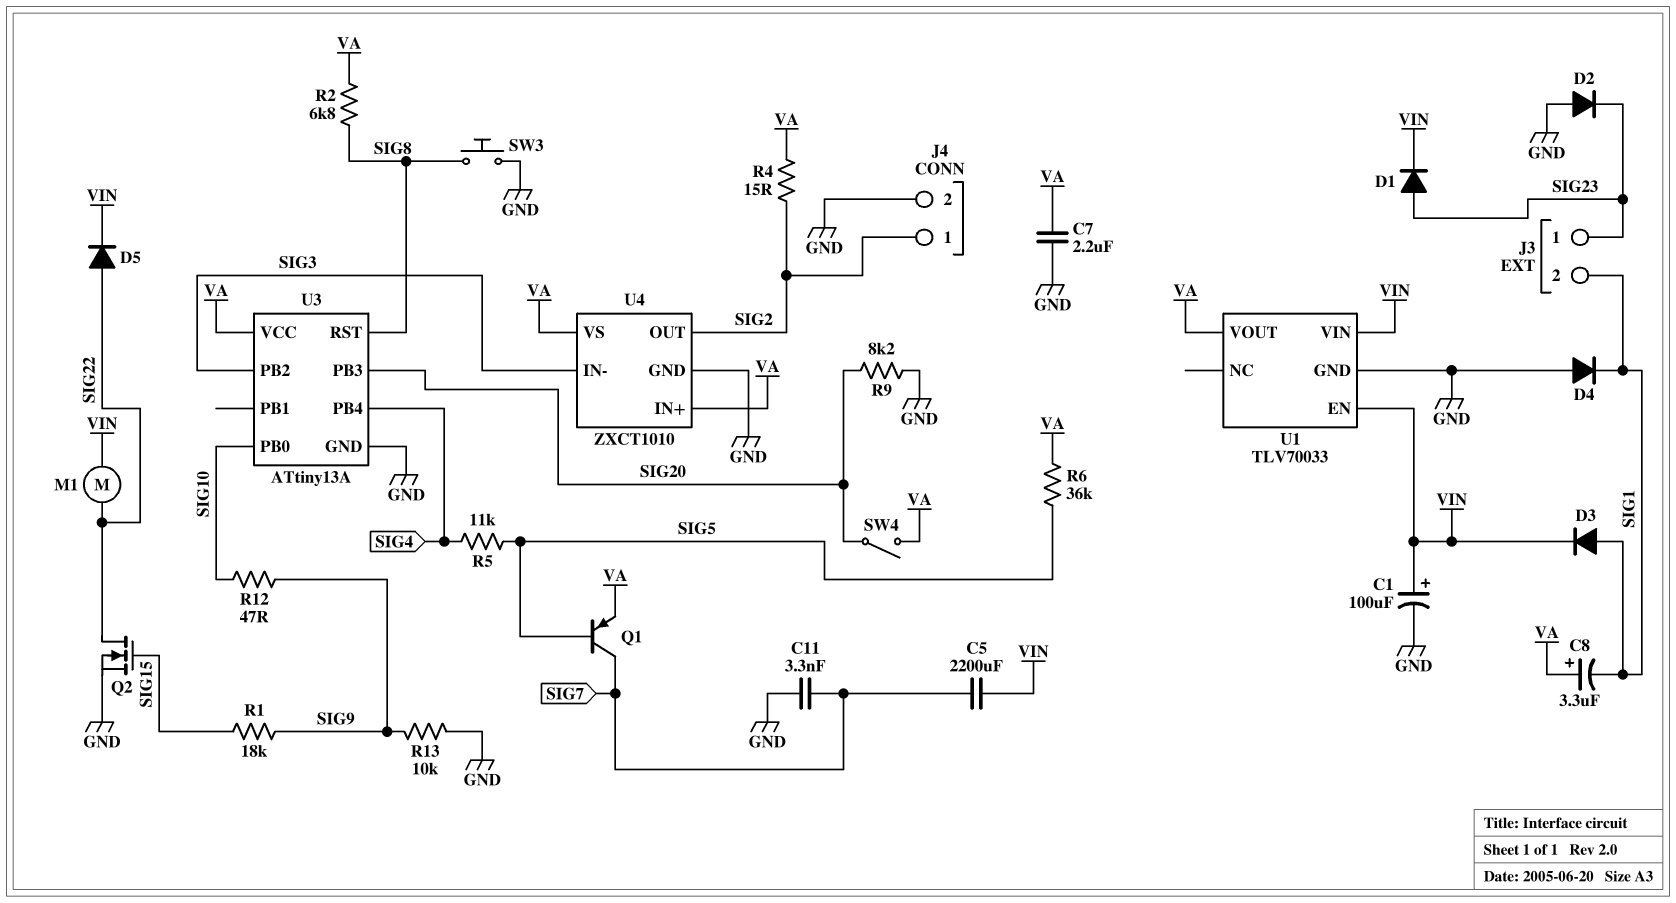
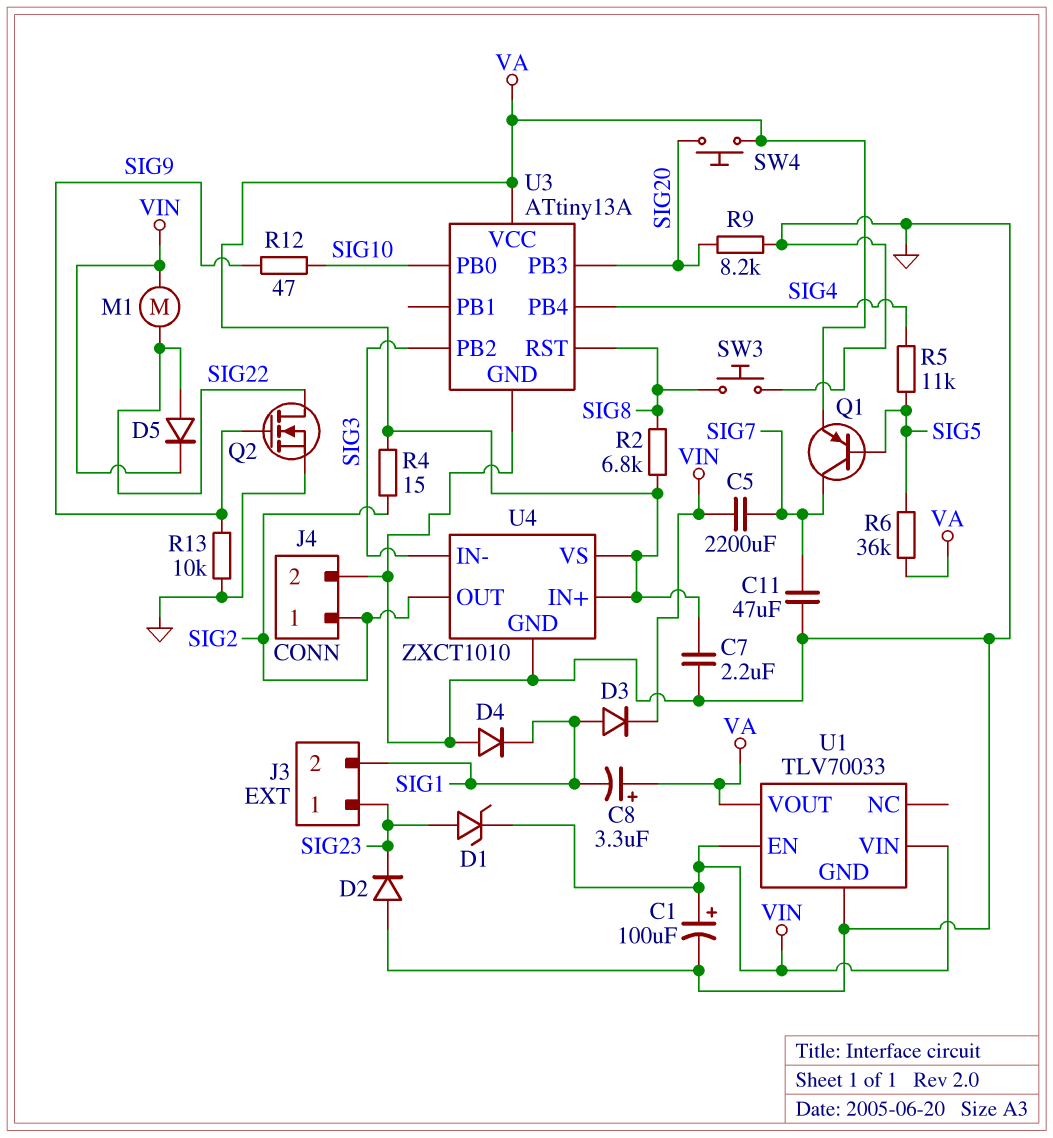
C11: 3.3nF (GND, SIG7) -> 47uF (GND, SIG7)
D1: diode (A SIG23, K VIN) -> zener (A SIG23, K VIN)
Q2: NMOS (G SIG15, D SIG22, S GND) -> NMOS (G SIG9, D SIG22, S GND)
R1: 18k (SIG9, SIG15) -> none
SW4: switch (SIG20, VA) -> button (SIG20, VA)

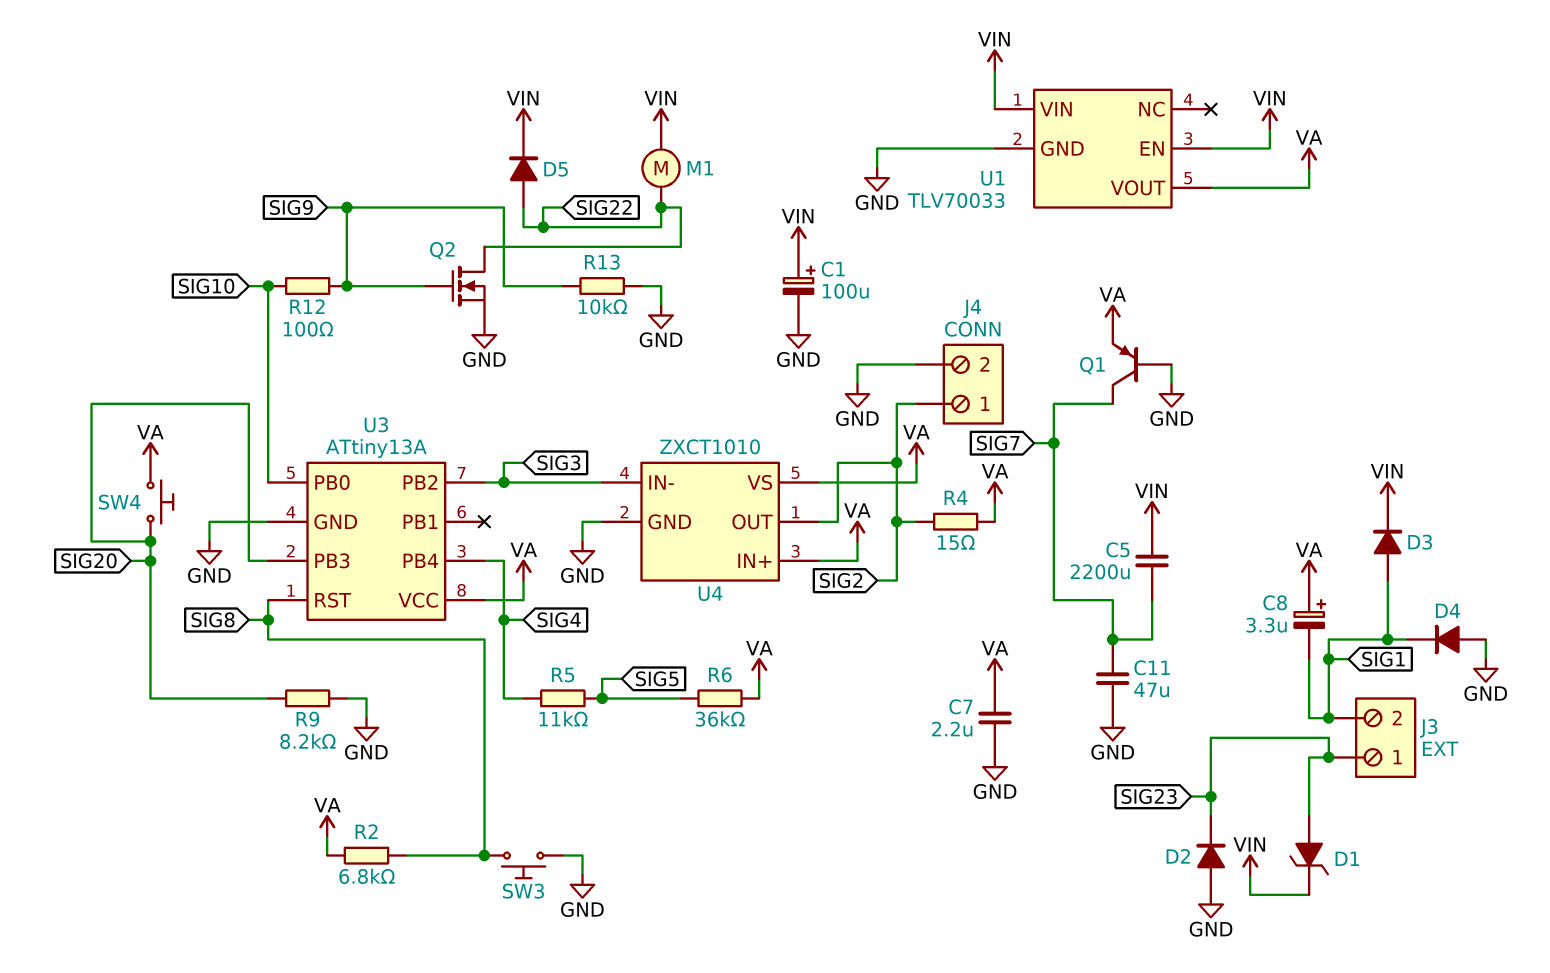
Q1: PNP (B SIG5, C SIG7, E VA) -> PNP (B GND, C SIG7, E VA)
R12: 47 (SIG9, SIG10) -> 100 (SIG9, SIG10)

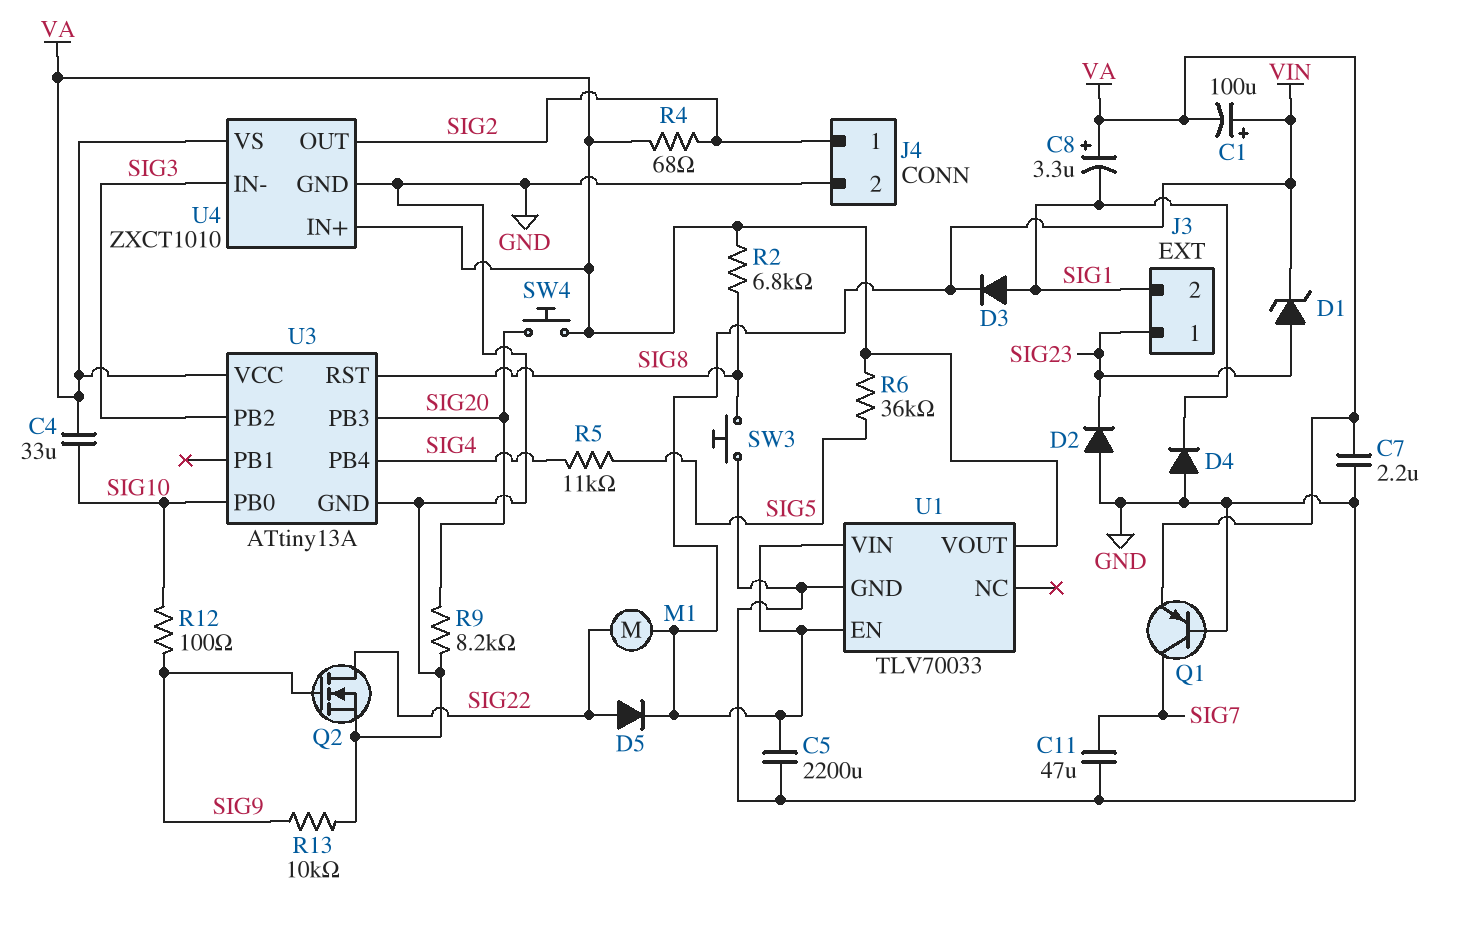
C1: 100uF (plus VIN, minus GND) -> 100uF (plus VIN, minus VA)
C4: none -> 33uF (SIG10, VA)
C5: 2200uF (SIG7, VIN) -> 2200uF (GND, VIN)
R4: 15 (SIG2, VA) -> 68 (SIG2, VA)

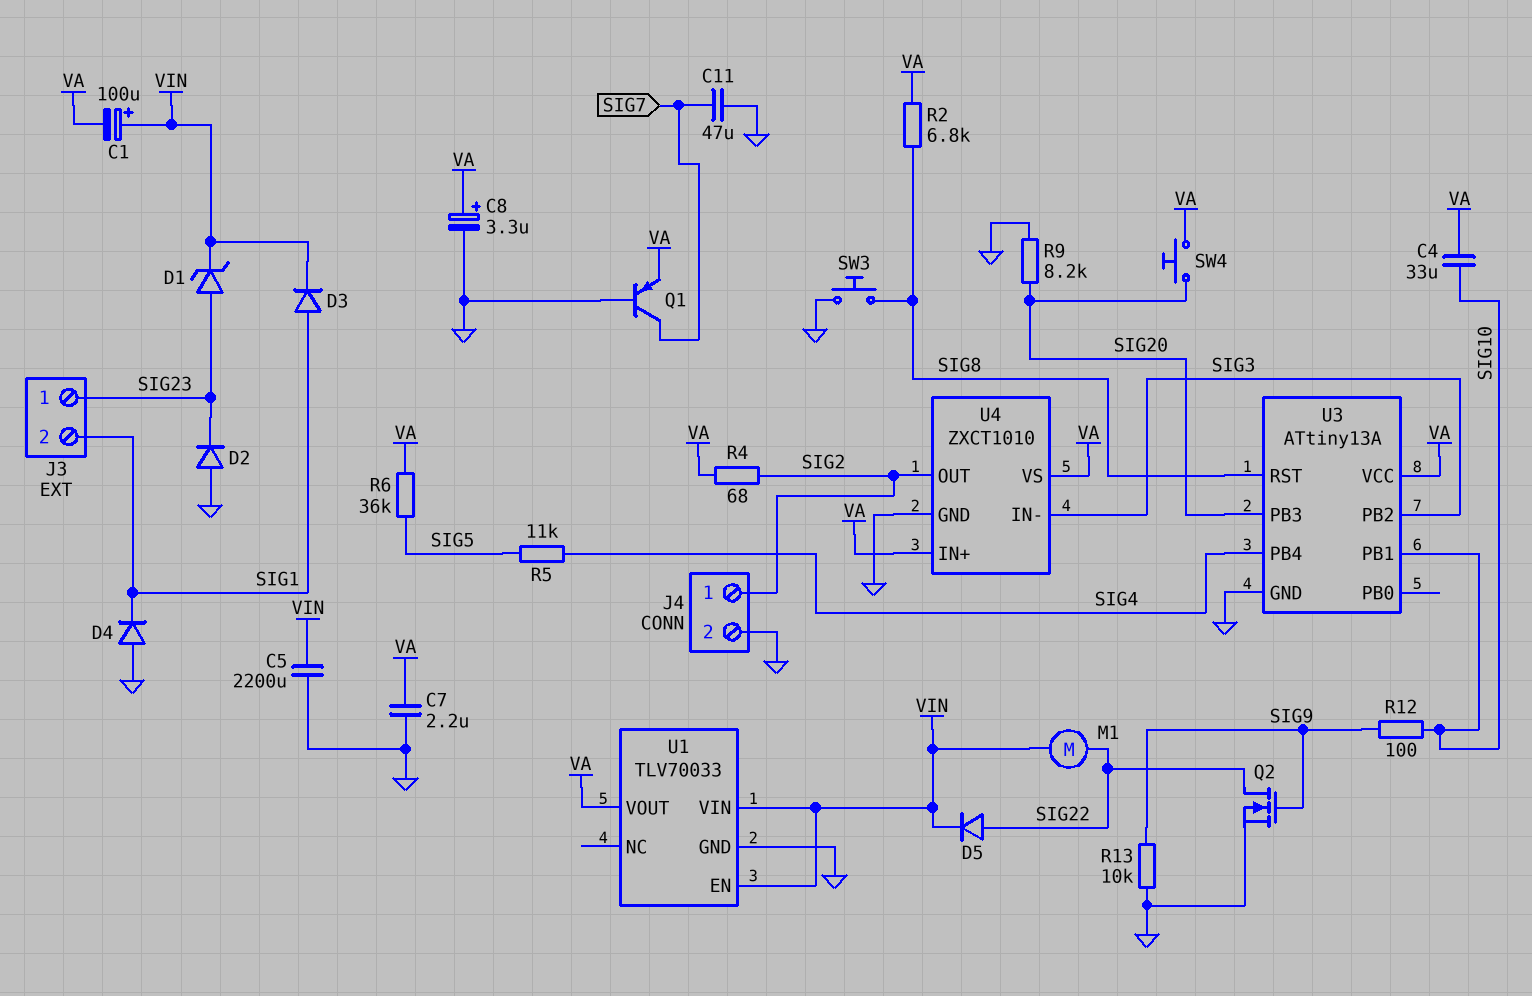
C8: 3.3uF (plus VA, minus SIG1) -> 3.3uF (plus VA, minus GND)
U3 pin PB0: SIG10 -> none
U3 pin PB1: none -> SIG10

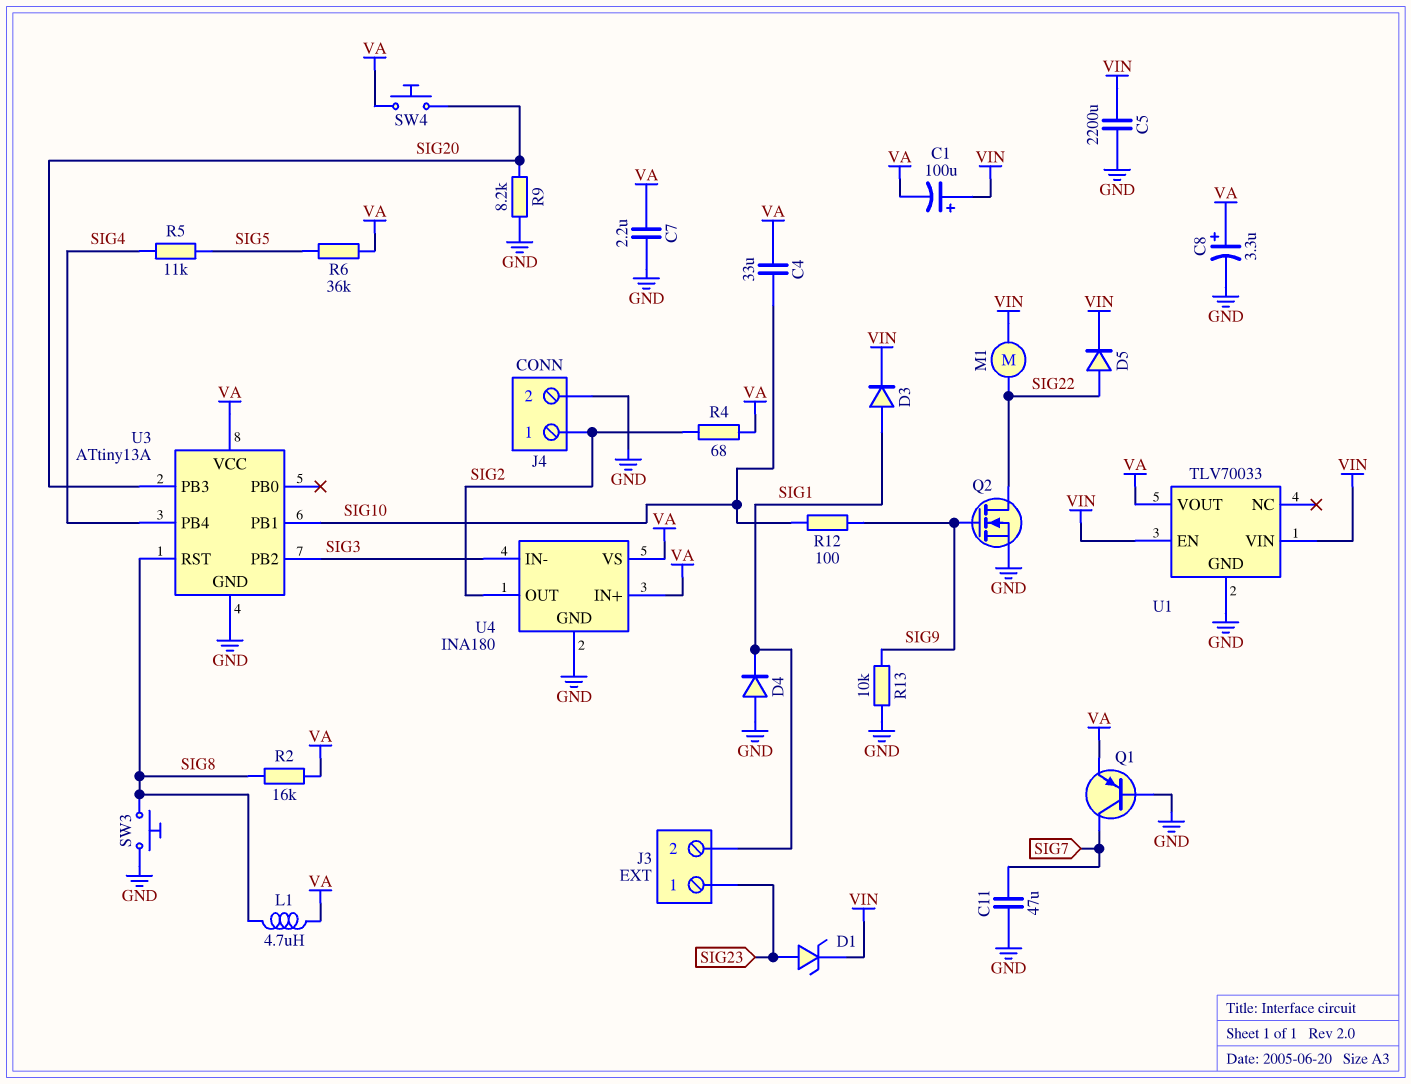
D2: diode (A GND, K SIG23) -> none
L1: none -> 4.7uH (SIG8, VA)
R2: 6.8k (SIG8, VA) -> 16k (SIG8, VA)
U4: ZXCT1010 -> INA180

